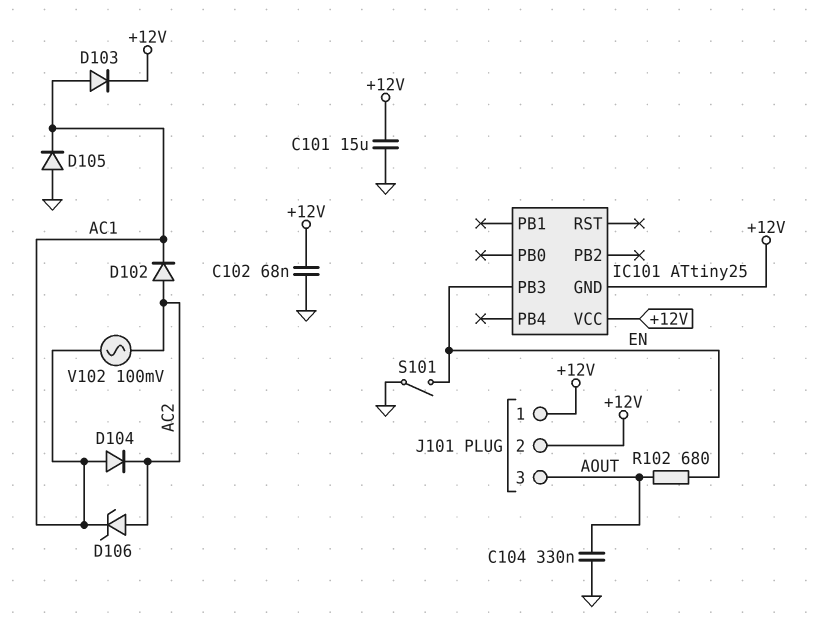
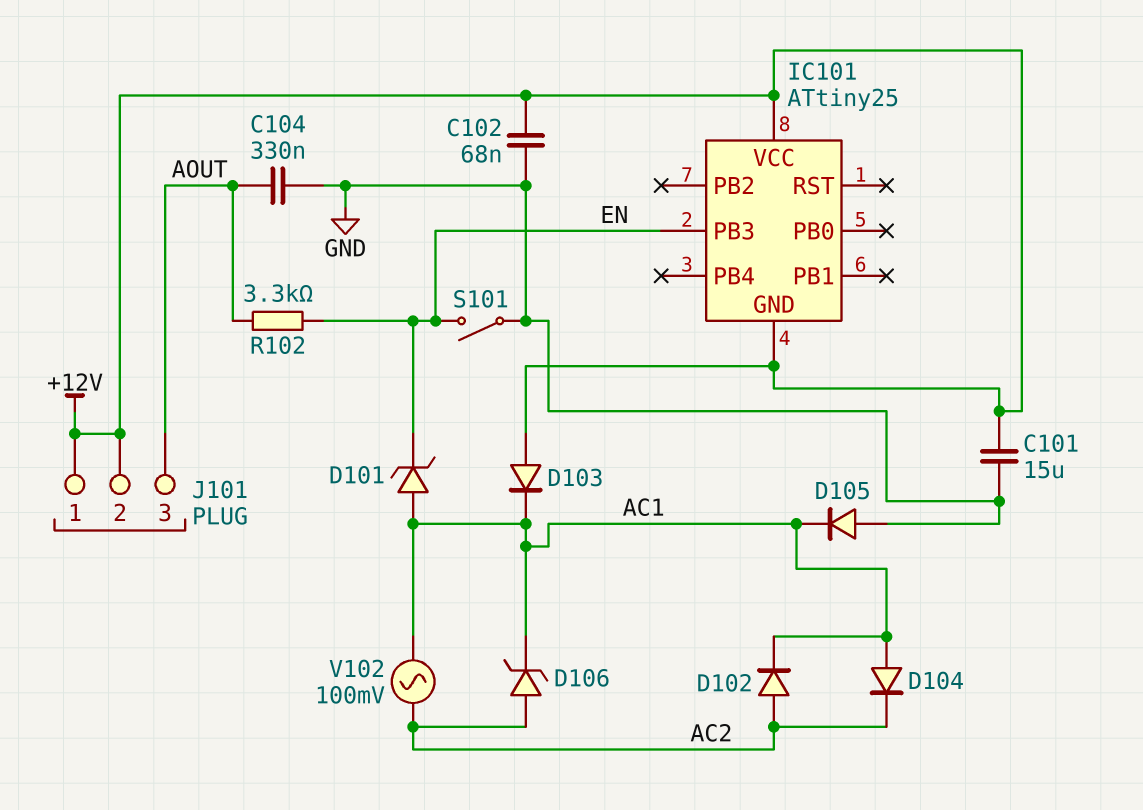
D101: none -> zener (A AC1, K EN)
D103: diode (A AC1, K +12V) -> diode (A +12V, K AC1)
R102: 680 (AOUT, EN) -> 3.3k (AOUT, EN)

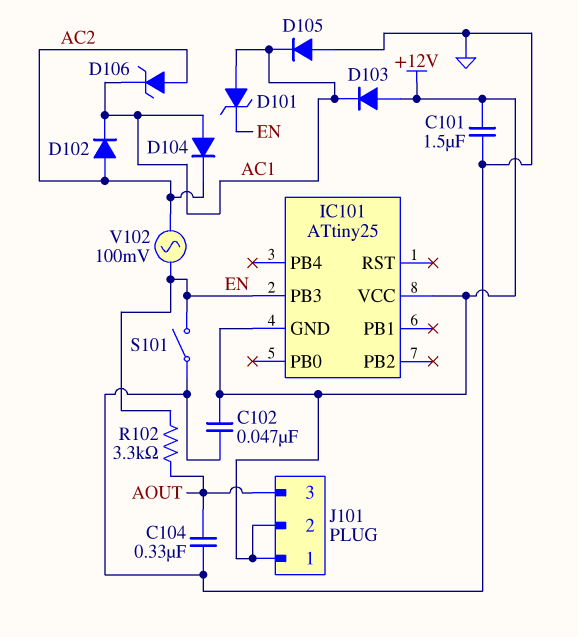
C101: 15uF (+12V, GND) -> 1.5uF (+12V, GND)
C102: 68nF (+12V, GND) -> 47nF (+12V, GND)
V102: AC 100mV (AC1, AC2) -> AC 100mV (AC2, EN)

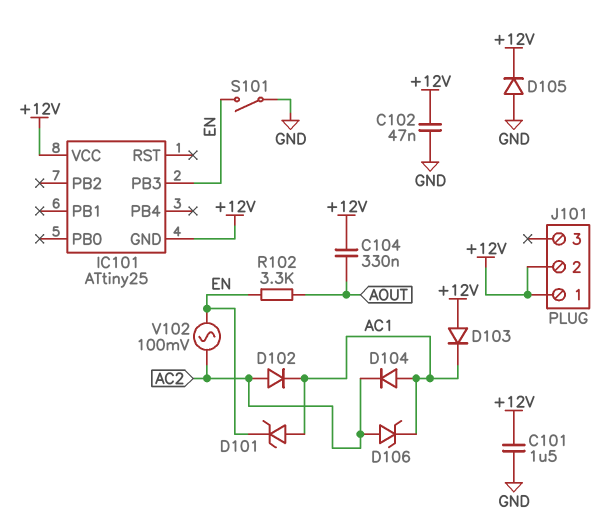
C104: 330nF (AOUT, GND) -> 330nF (+12V, AOUT)
D105: diode (A GND, K AC1) -> diode (A GND, K +12V)
J101 pin 3: AOUT -> none

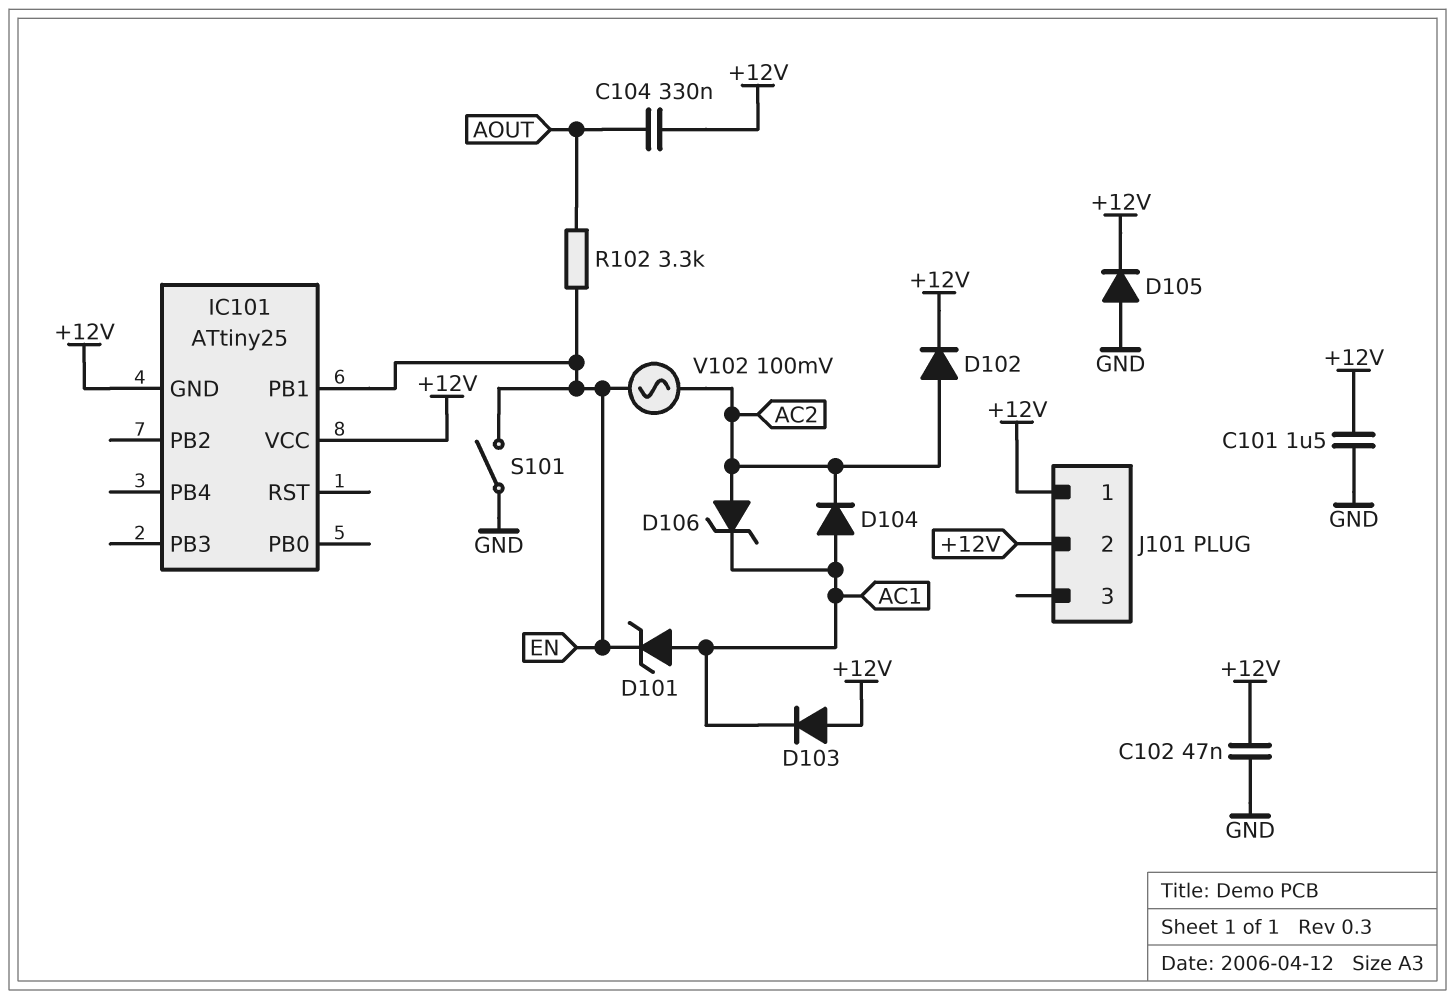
D102: diode (A AC2, K AC1) -> diode (A AC2, K +12V)
IC101 pin PB1: none -> EN
IC101 pin PB3: EN -> none

